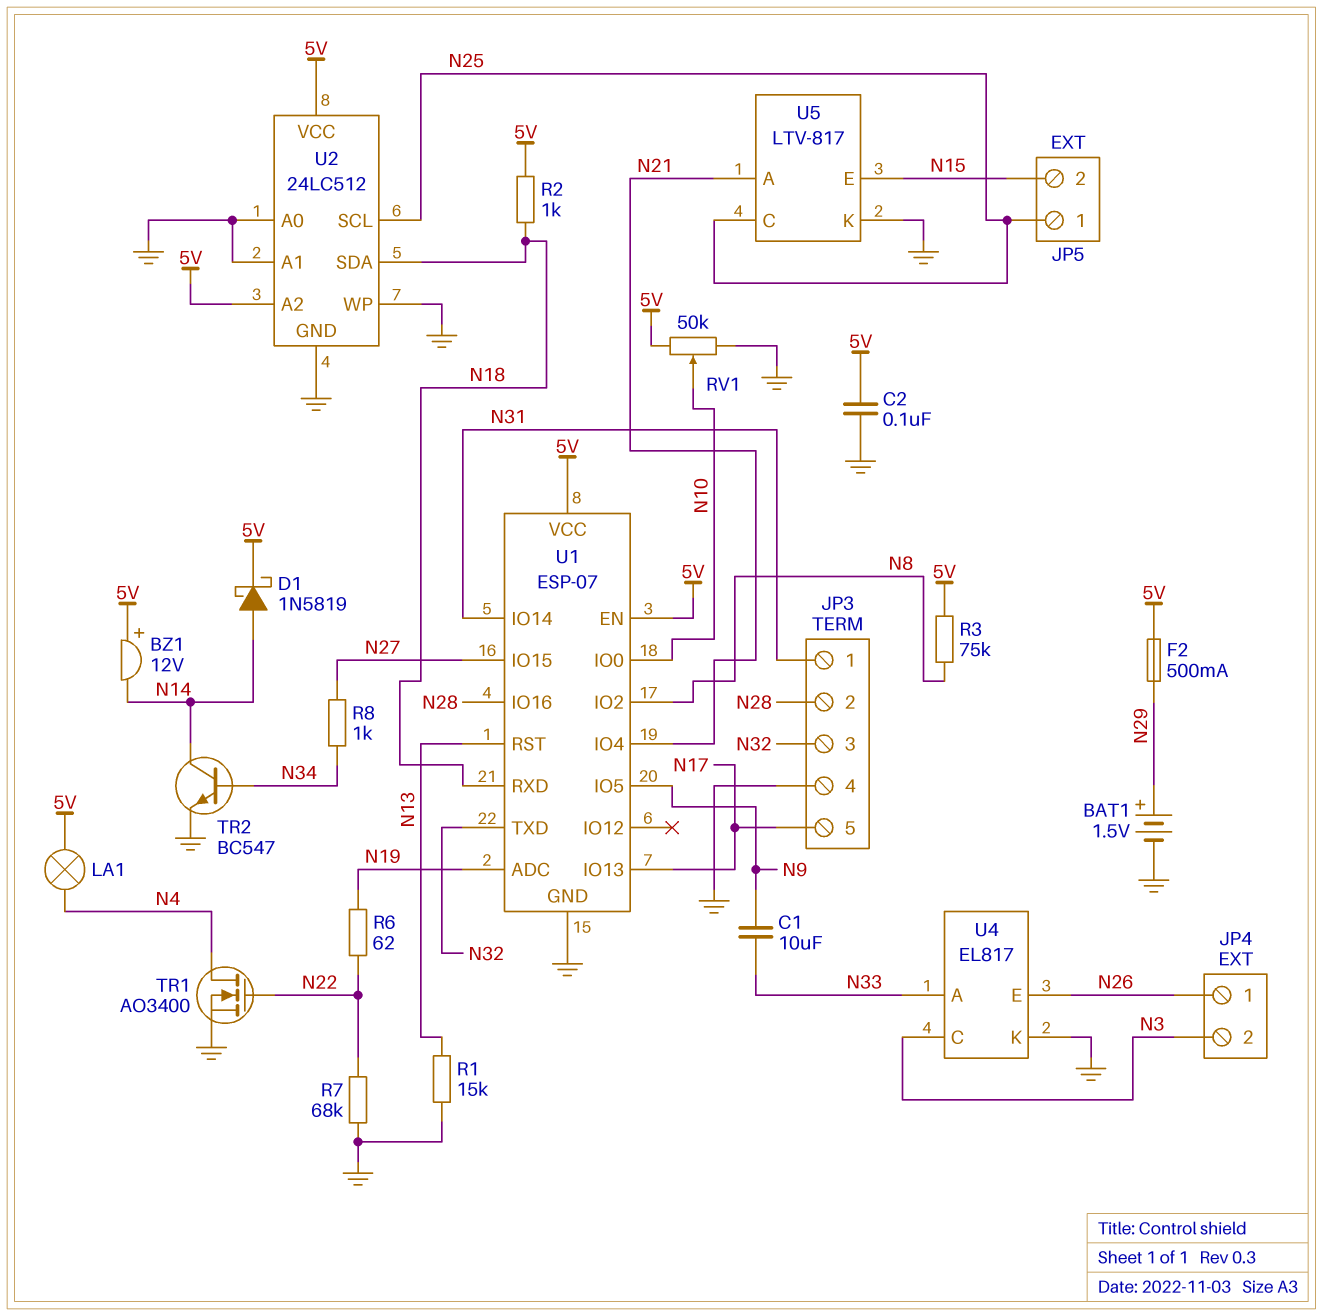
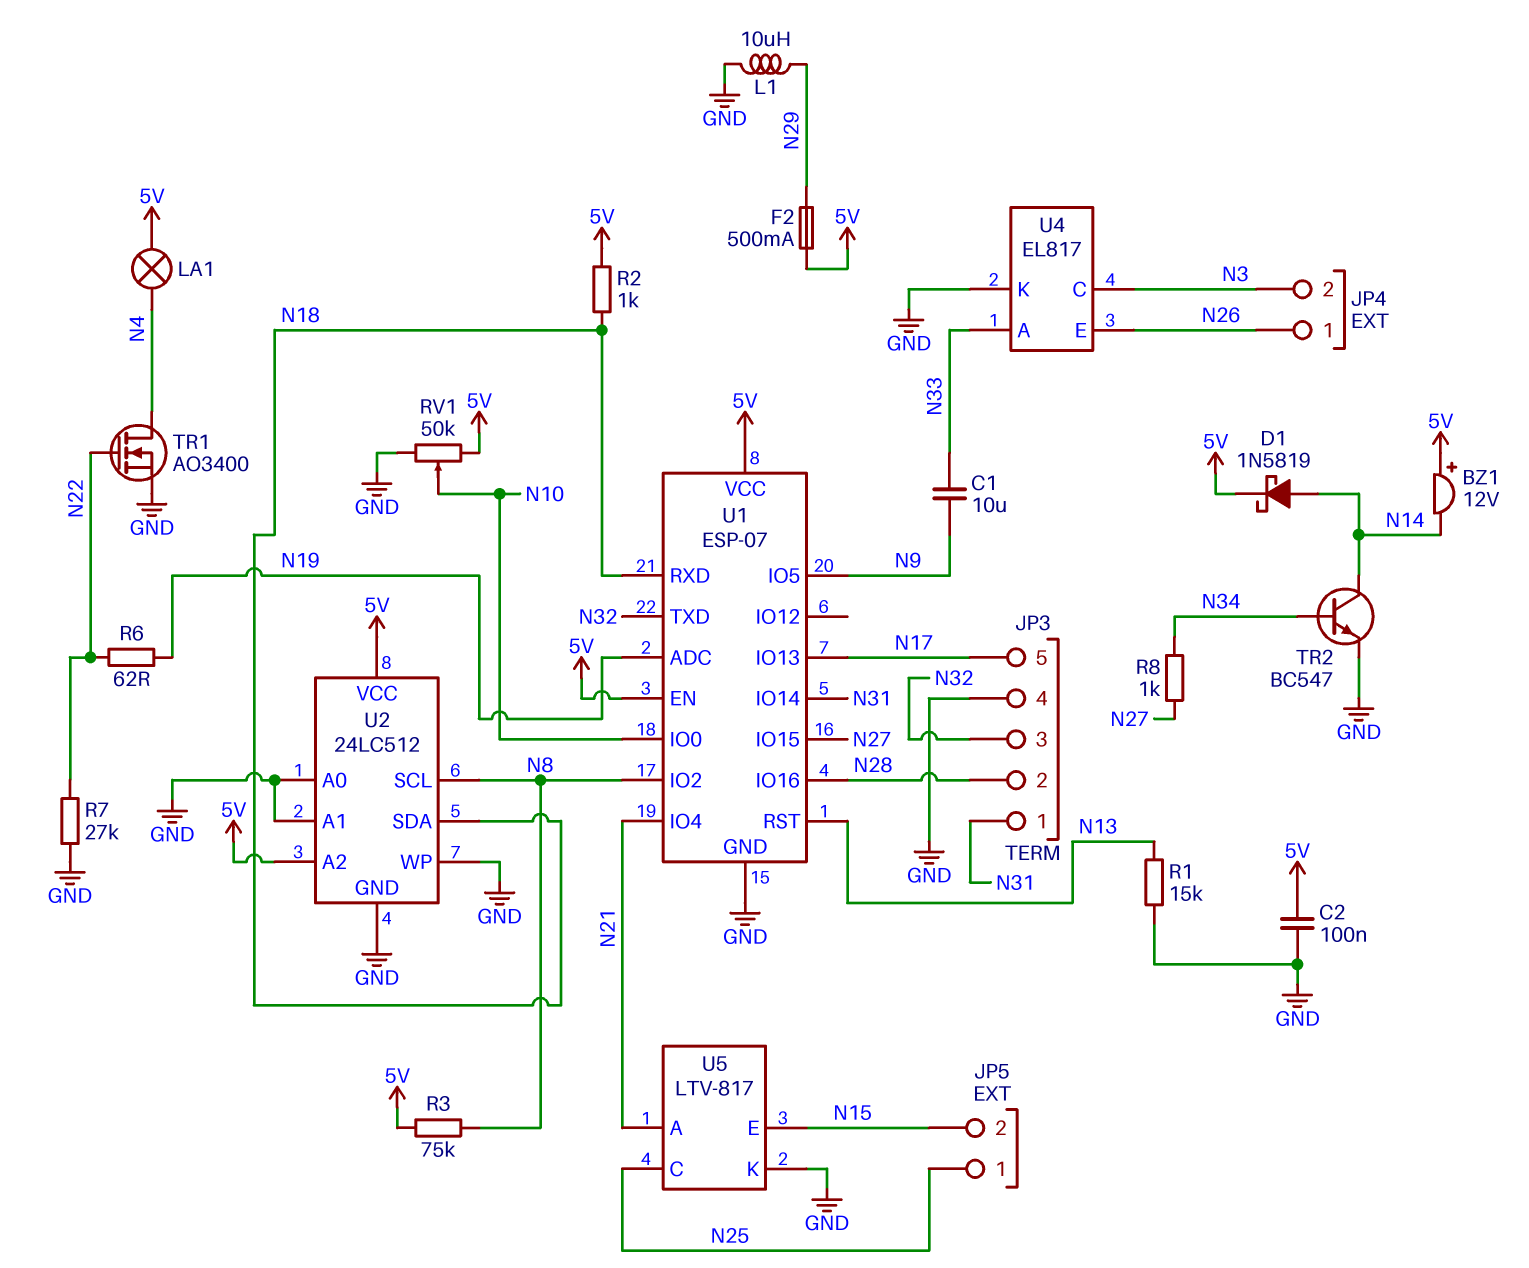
BAT1: 1.5V (plus N29, minus GND) -> none
L1: none -> 10uH (GND, N29)
R7: 68k (GND, N22) -> 27k (GND, N22)
U2 pin SCL: N25 -> N8

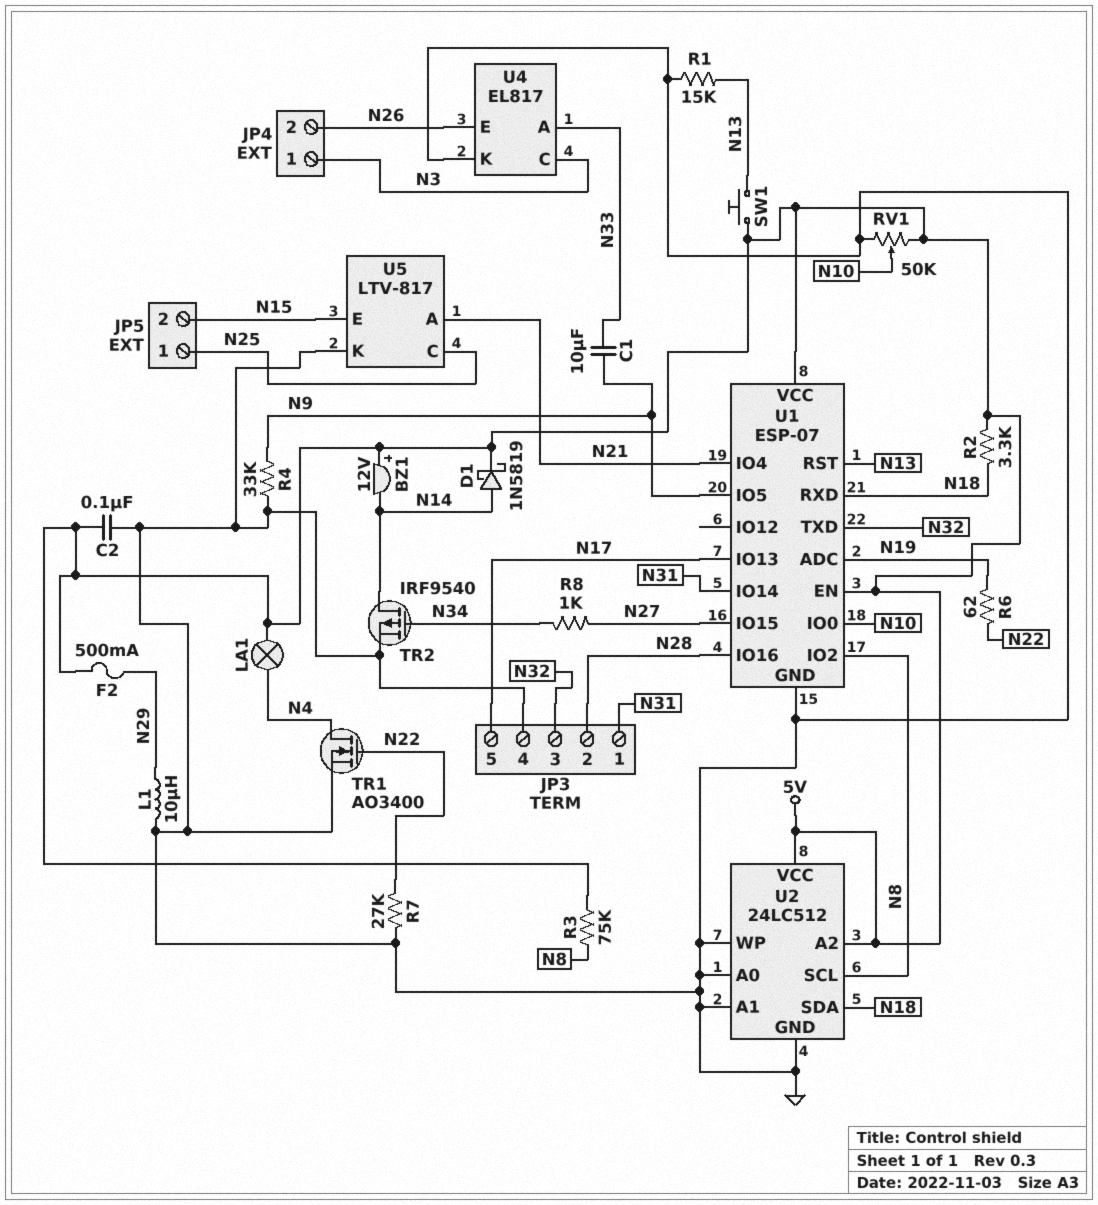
JP4 pin 1: N26 -> N3
JP4 pin 2: N3 -> N26
R2: 1k (5V, N18) -> 3.3k (5V, N18)
R4: none -> 33k (GND, N9)
SW1: none -> button (5V, N13)
TR2: NPN BC547 (B N34, C N14, E GND) -> PMOS IRF9540 (G N34, D N14, S GND)

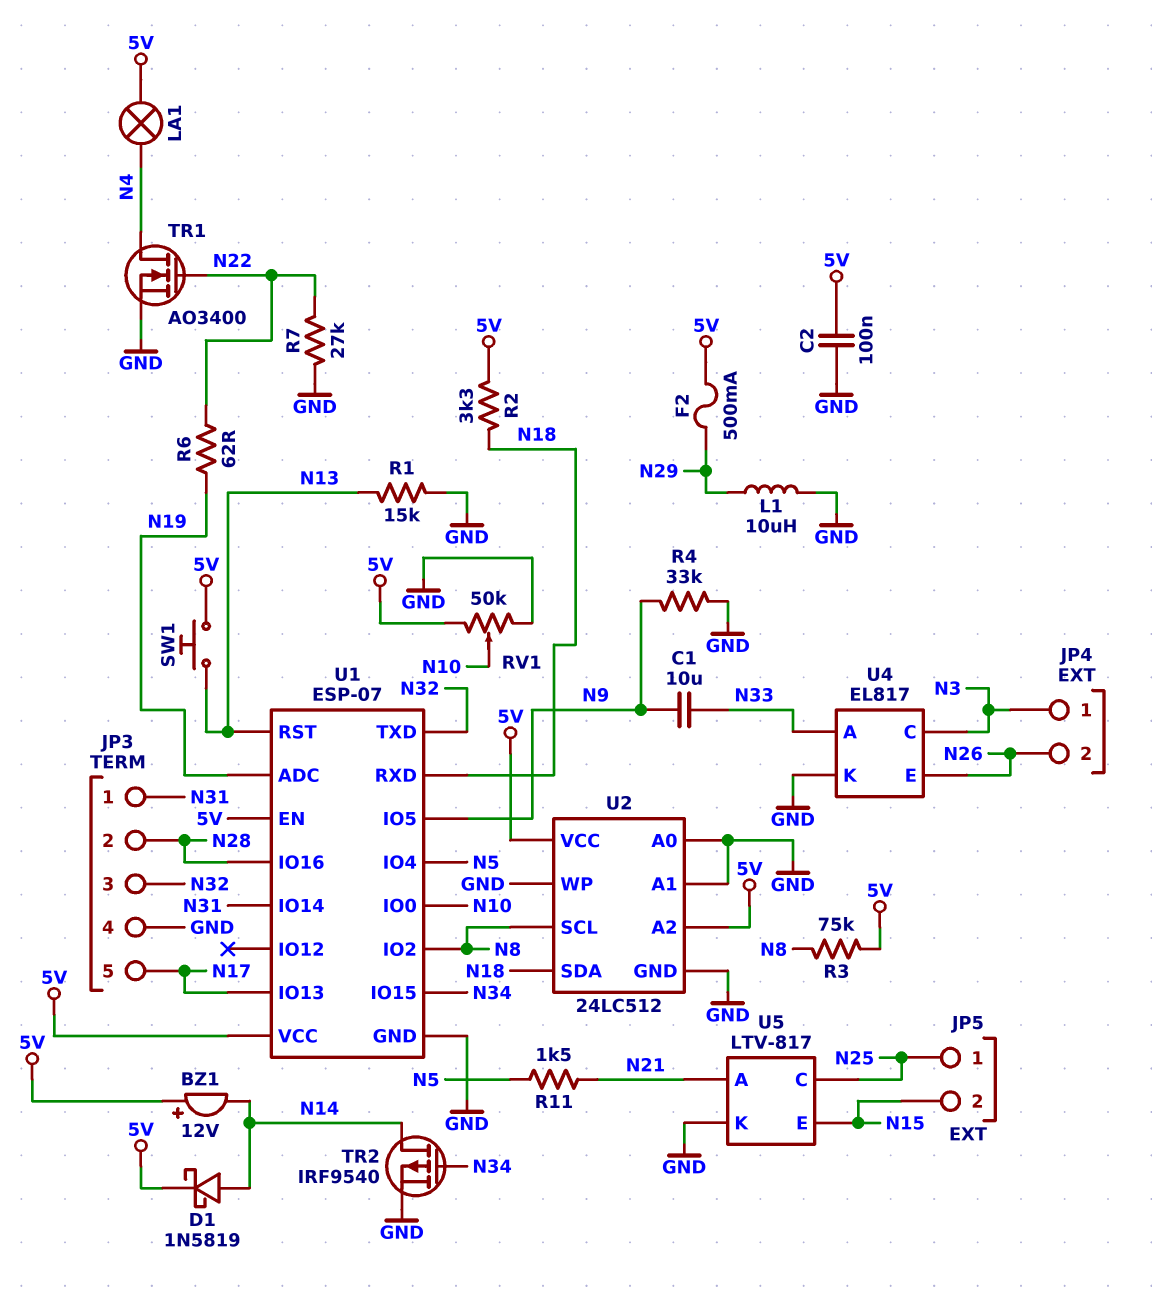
R8: 1k (N27, N34) -> none
R11: none -> 1.5k (N5, N21)
U1 pin IO4: N21 -> N5
U1 pin IO15: N27 -> N34

